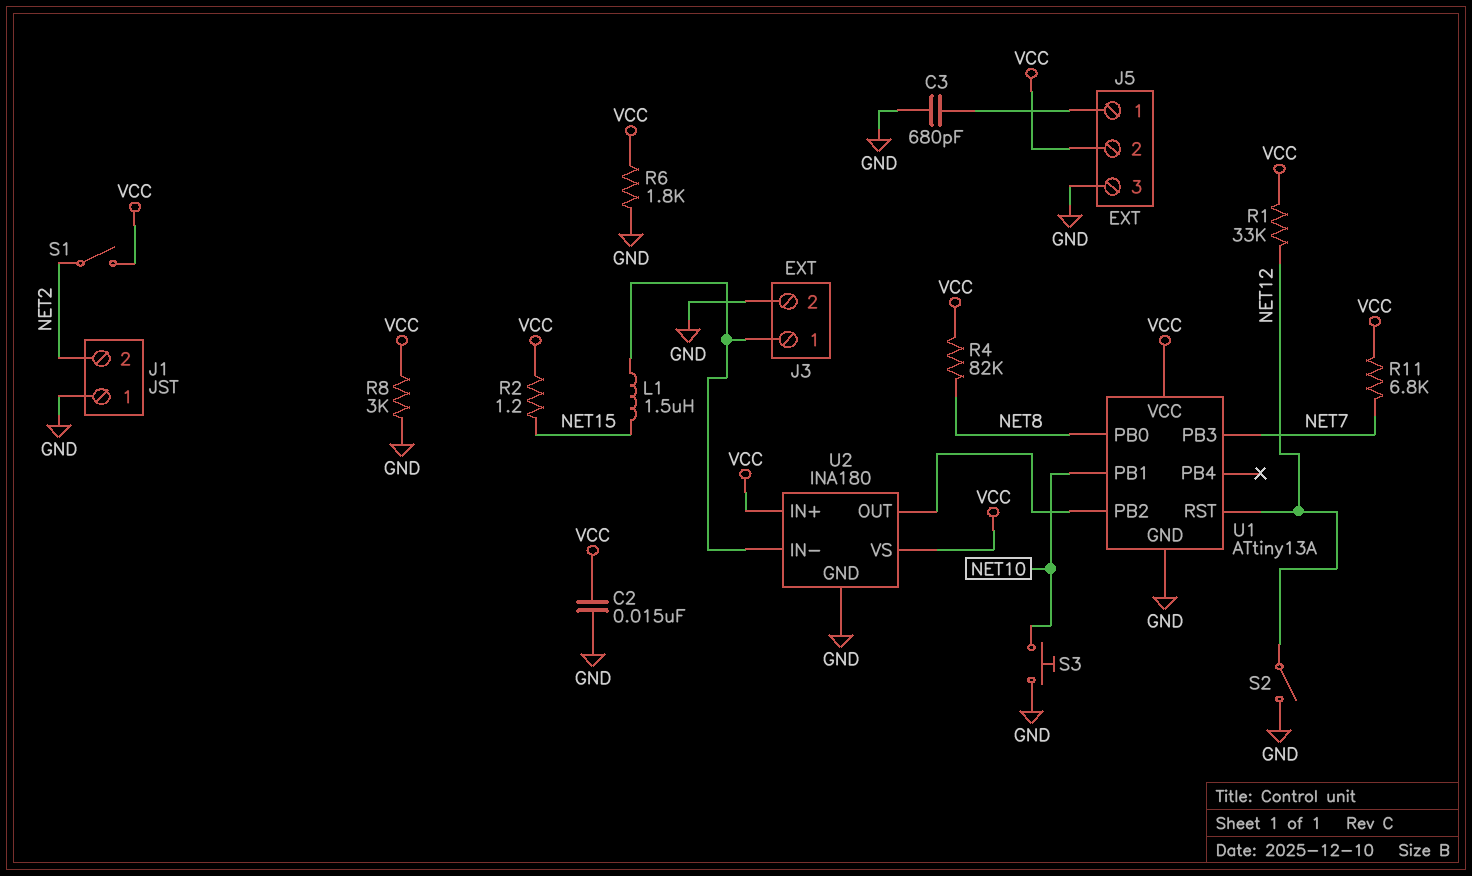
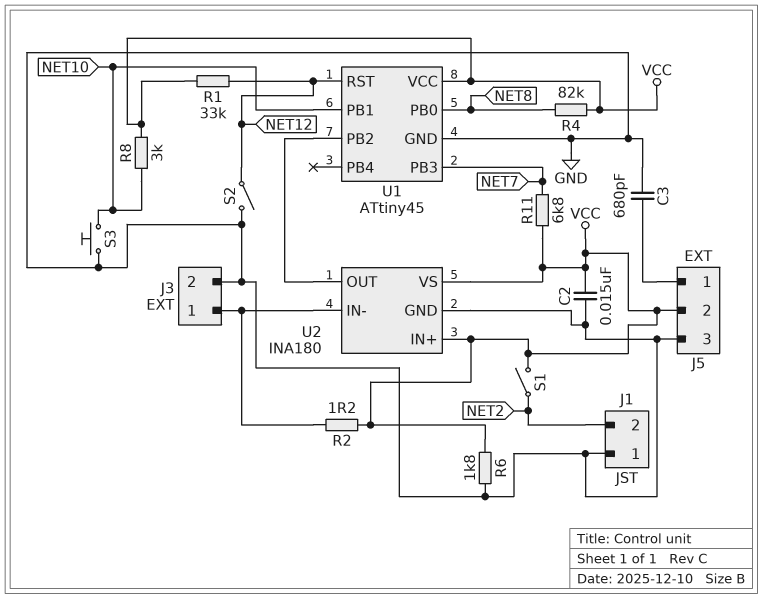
L1: 1.5uH (J3/1, NET15) -> none
R2: 1.2 (NET15, VCC) -> 1.2 (J3/1, VCC)
R8: 3k (GND, VCC) -> 3k (NET10, VCC)
U1: ATtiny13A -> ATtiny45

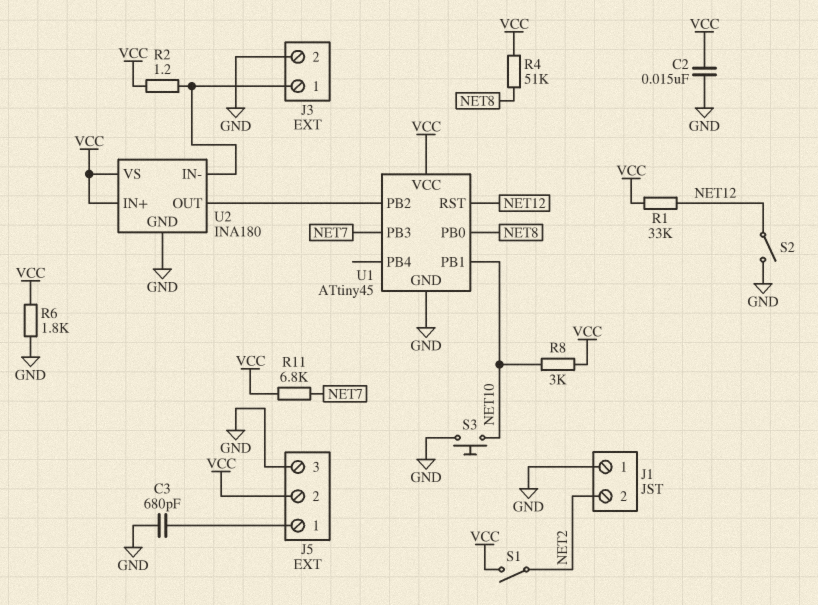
R4: 82k (NET8, VCC) -> 51k (NET8, VCC)

